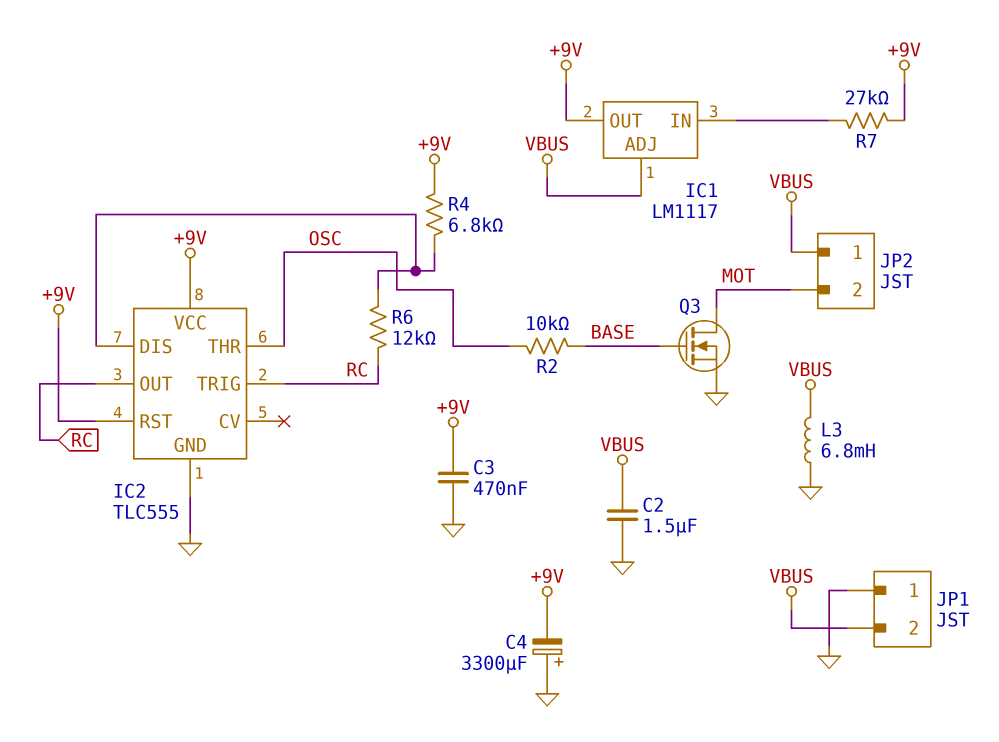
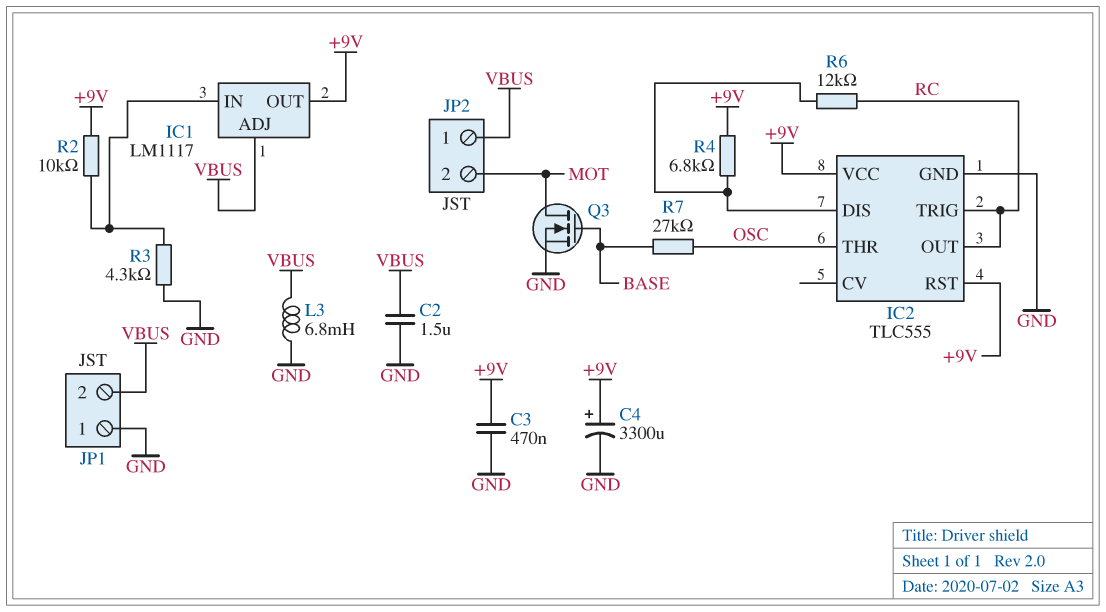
C4: 3300uF (plus GND, minus +9V) -> 3300uF (plus +9V, minus GND)
R2: 10k (BASE, OSC) -> 10k (+9V, IC1/IN)
R3: none -> 4.3k (GND, IC1/IN)
R7: 27k (+9V, IC1/IN) -> 27k (BASE, OSC)

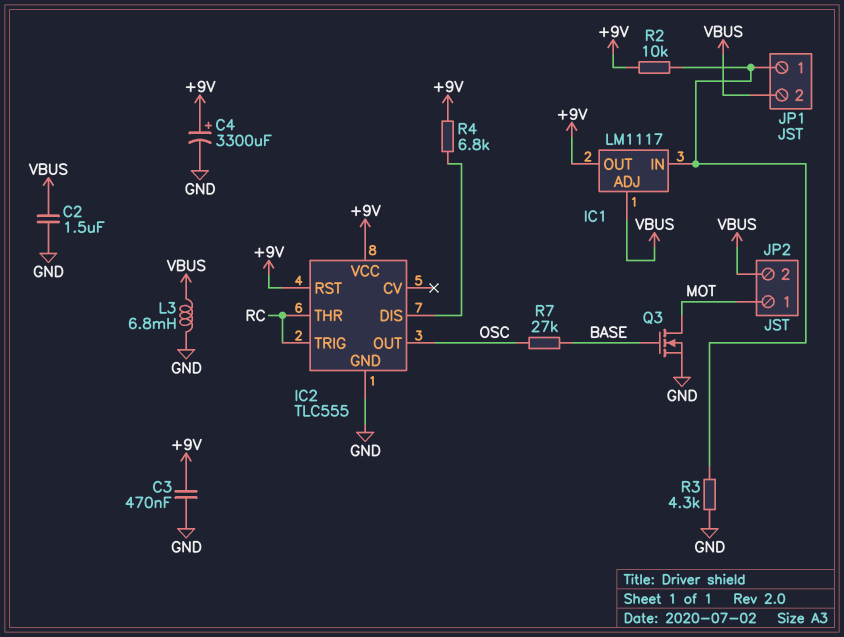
IC2 pin OUT: RC -> OSC
IC2 pin THR: OSC -> RC
JP1 pin 1: GND -> IC1/IN
JP2 pin 1: VBUS -> MOT
JP2 pin 2: MOT -> VBUS
R6: 12k (IC2/DIS, RC) -> none

